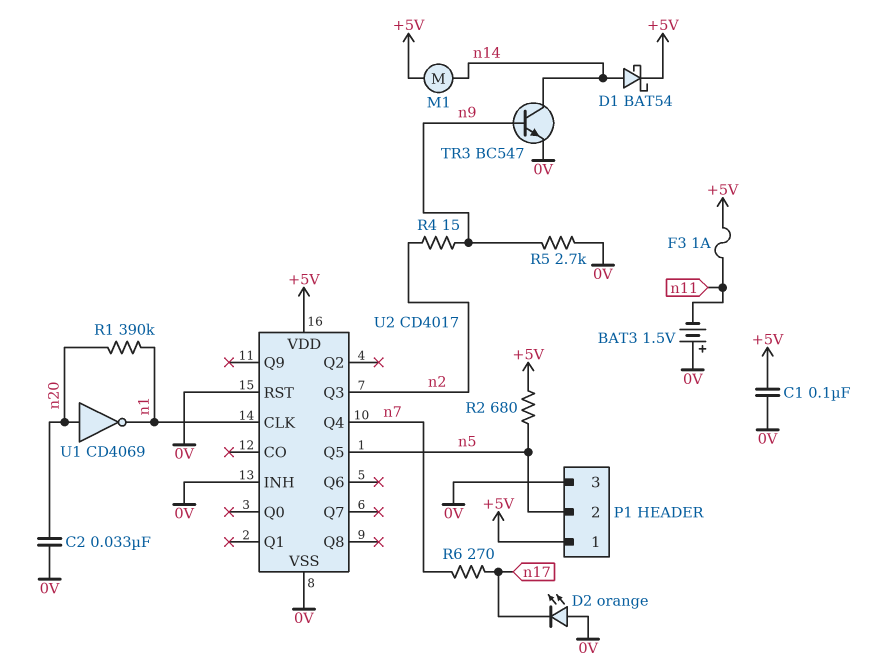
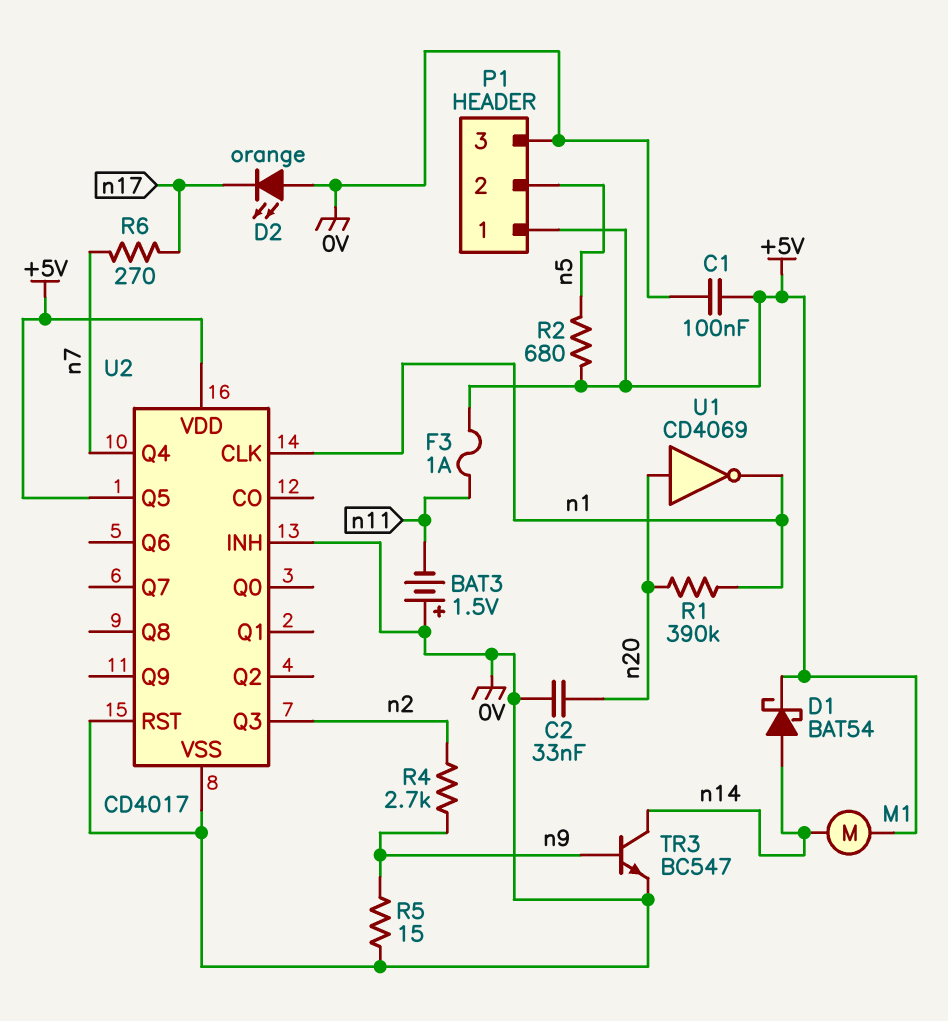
R4: 15 (n2, n9) -> 2.7k (n2, n9)
R5: 2.7k (0V, n9) -> 15 (0V, n9)
U2 pin Q5: n5 -> +5V

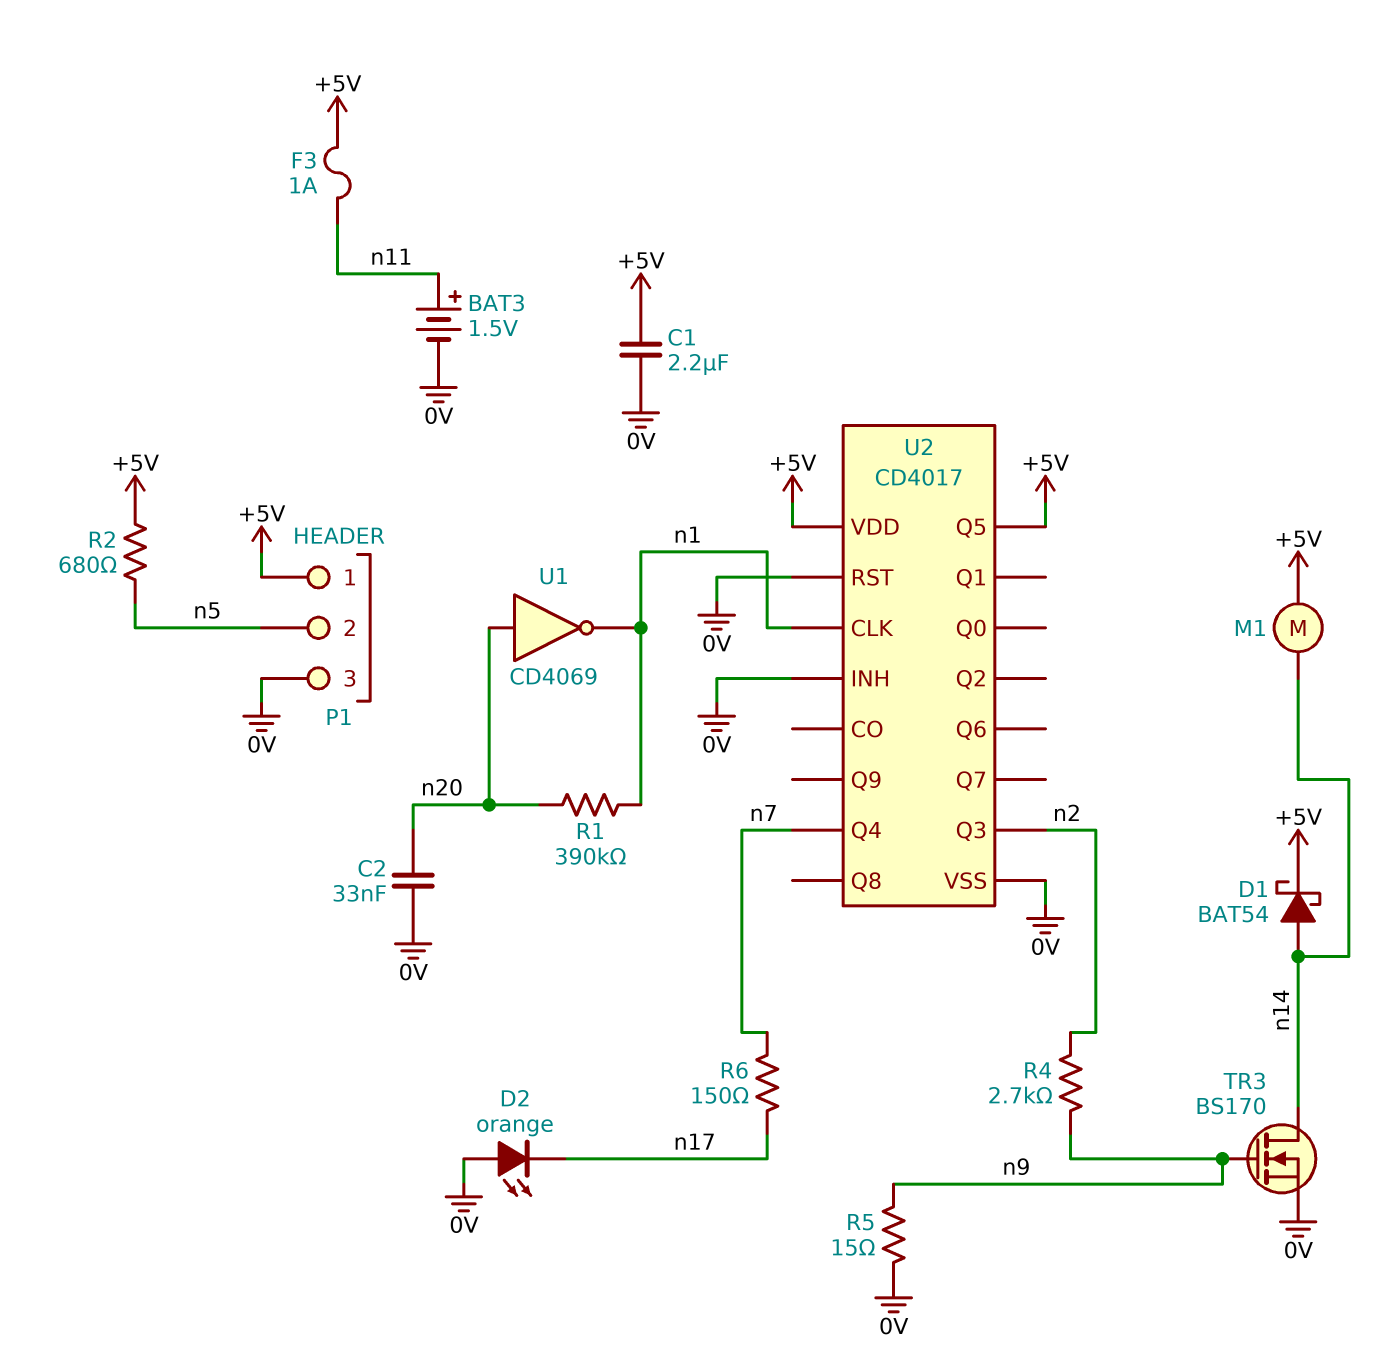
BAT3: 1.5V (plus 0V, minus n11) -> 1.5V (plus n11, minus 0V)
C1: 100nF (+5V, 0V) -> 2.2uF (+5V, 0V)
R6: 270 (n7, n17) -> 150 (n7, n17)
TR3: NPN BC547 (B n9, C n14, E 0V) -> NMOS BS170 (G n9, D n14, S 0V)

